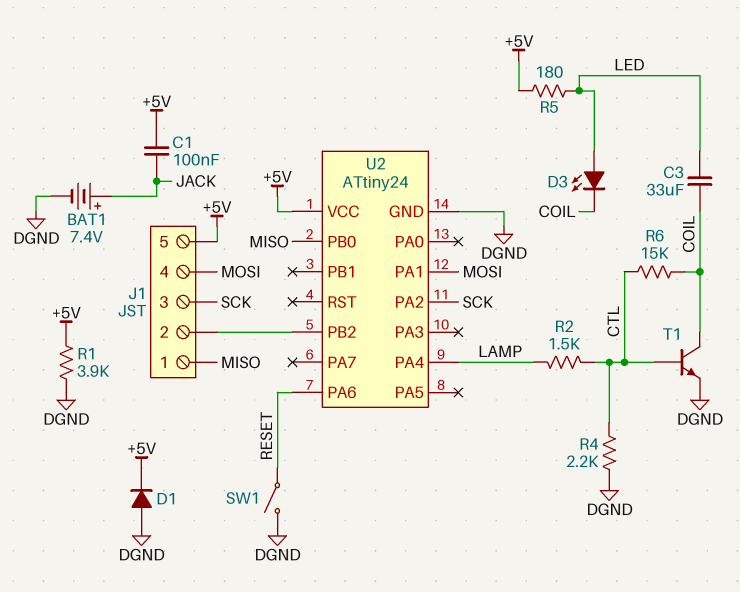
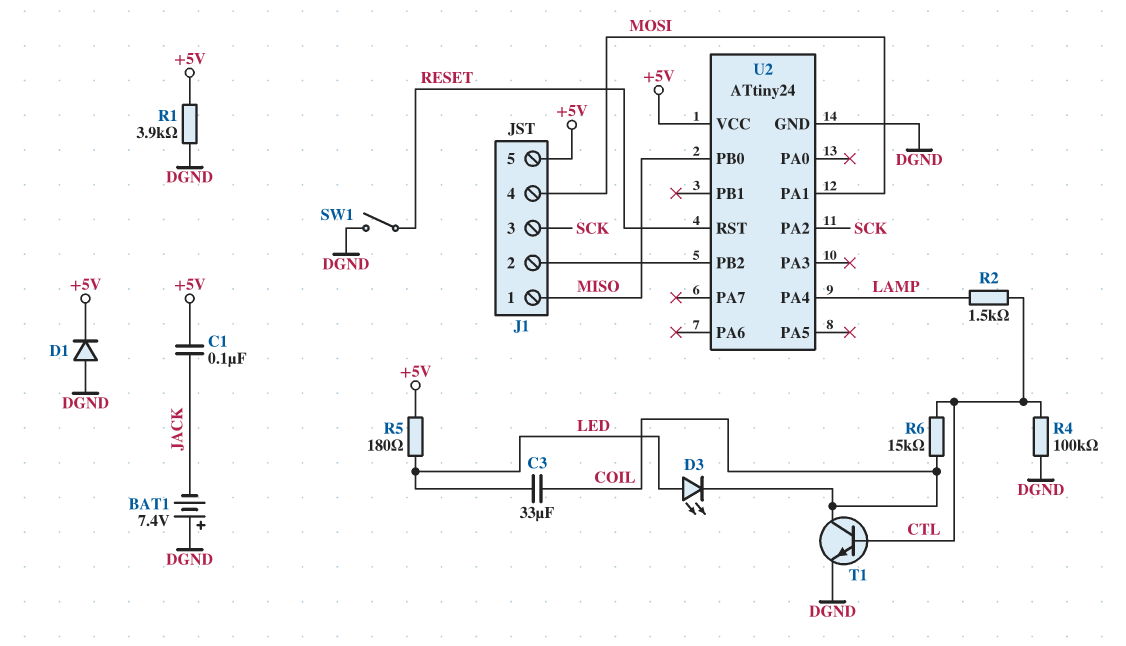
BAT1: 7.4V (plus JACK, minus DGND) -> 7.4V (plus DGND, minus JACK)
R4: 2.2k (CTL, DGND) -> 100k (CTL, DGND)
U2 pin PA6: RESET -> none
U2 pin RST: none -> RESET

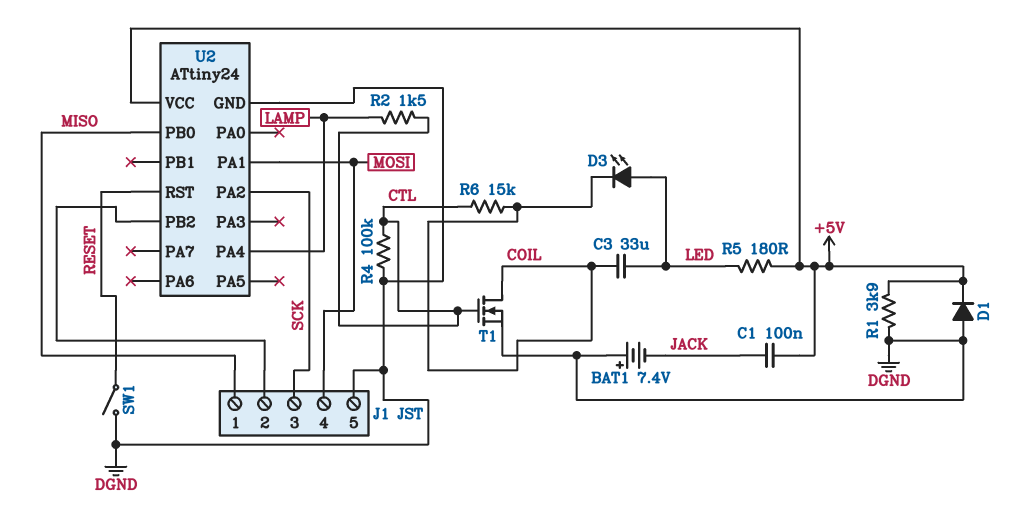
J1 pin 5: +5V -> DGND
T1: NPN (B CTL, C COIL, E DGND) -> NMOS (G CTL, D COIL, S DGND)

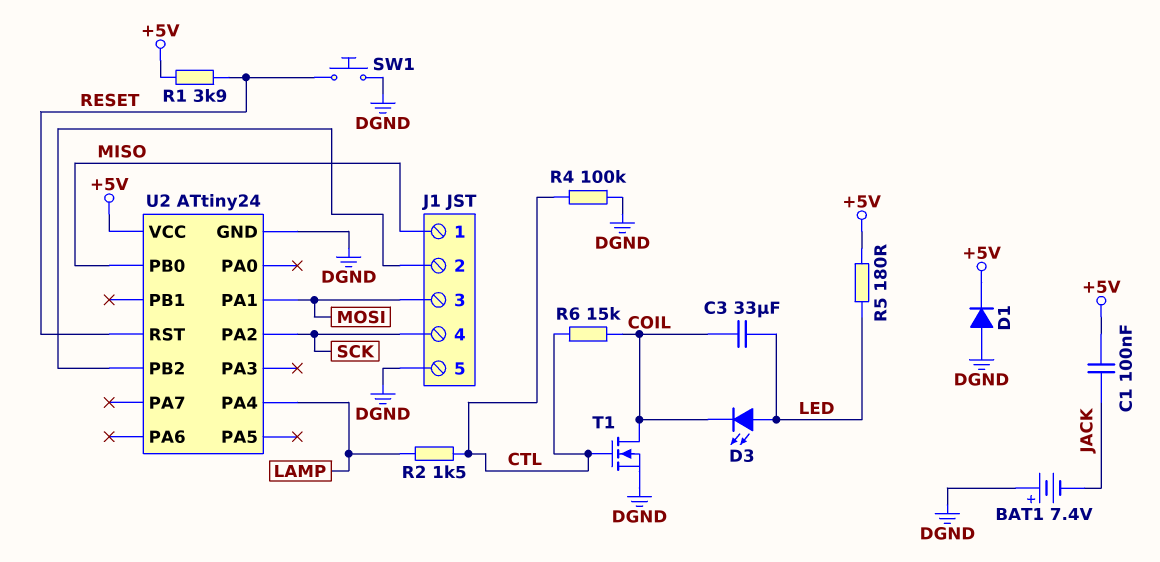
J1 pin 3: SCK -> MOSI
J1 pin 4: MOSI -> SCK
R1: 3.9k (+5V, DGND) -> 3.9k (+5V, RESET)
SW1: switch (DGND, RESET) -> button (DGND, RESET)

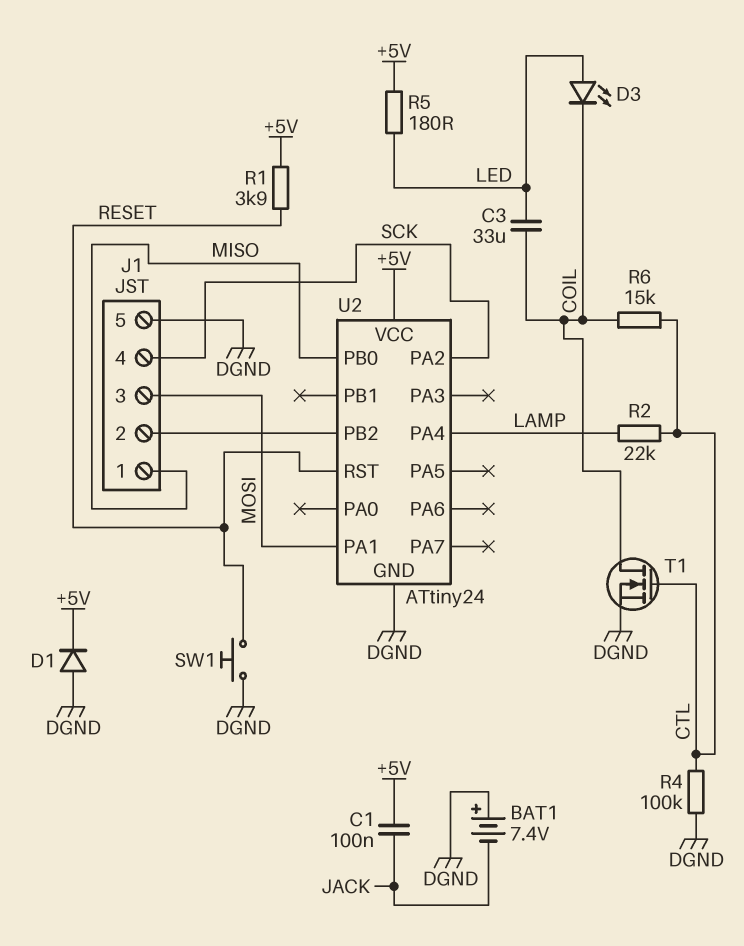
R2: 1.5k (CTL, LAMP) -> 22k (CTL, LAMP)

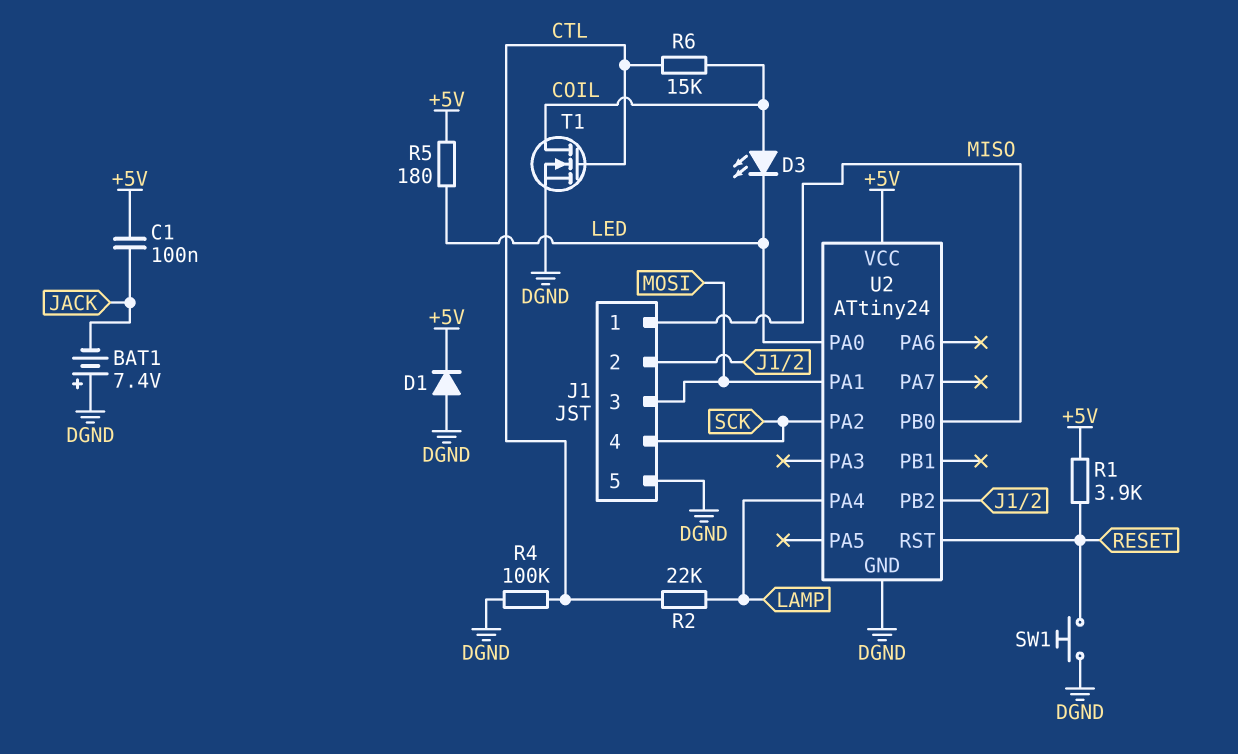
C3: 33uF (COIL, LED) -> none
D3: LED (A LED, K COIL) -> LED (A COIL, K LED)
U2 pin PA0: none -> LED

